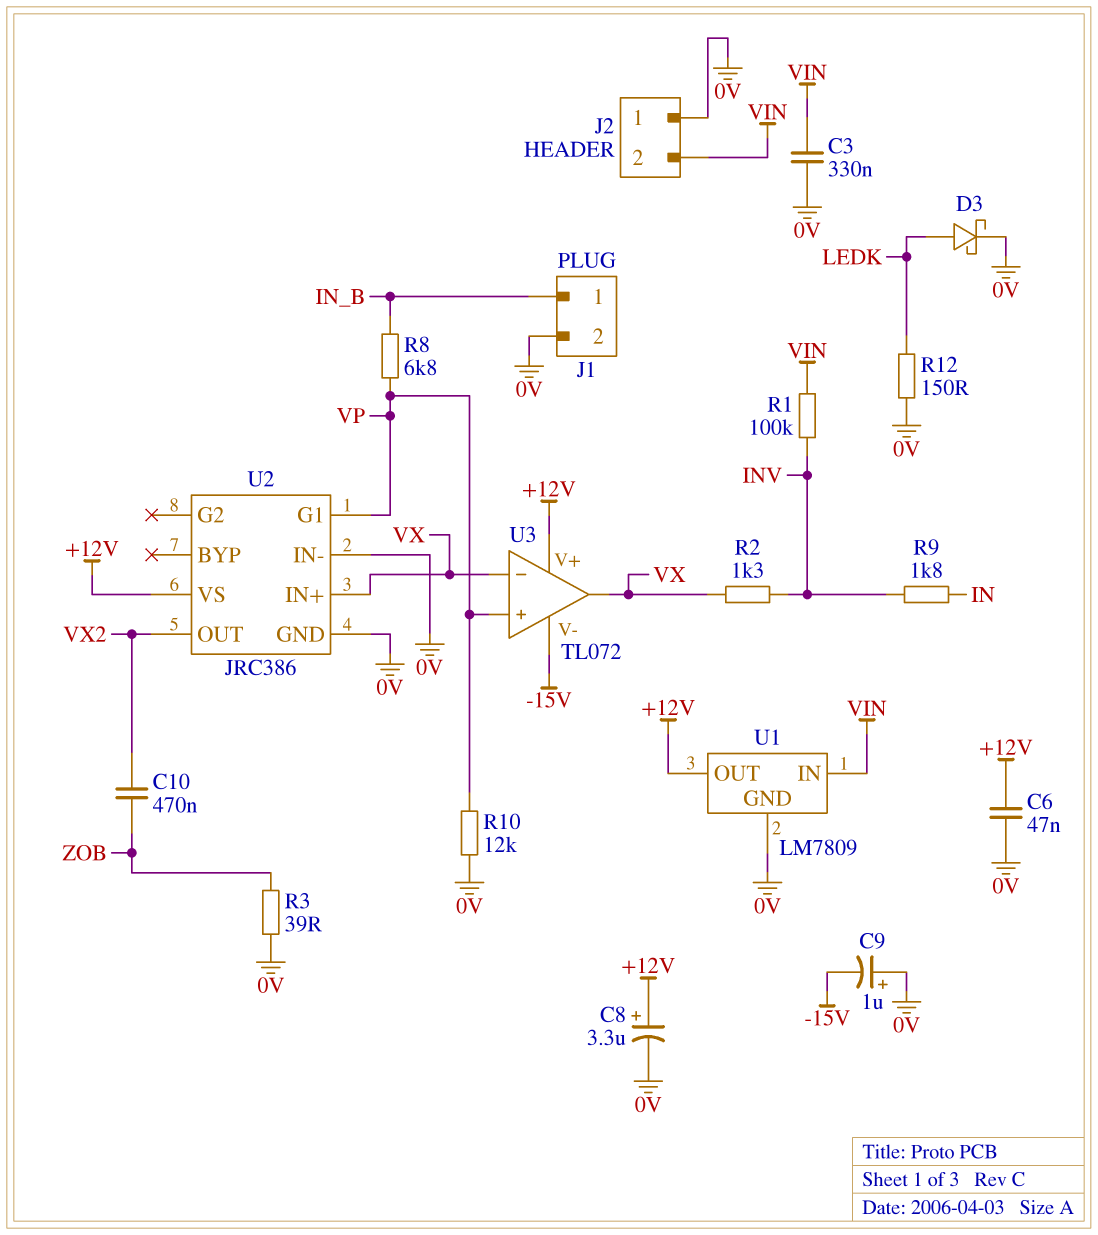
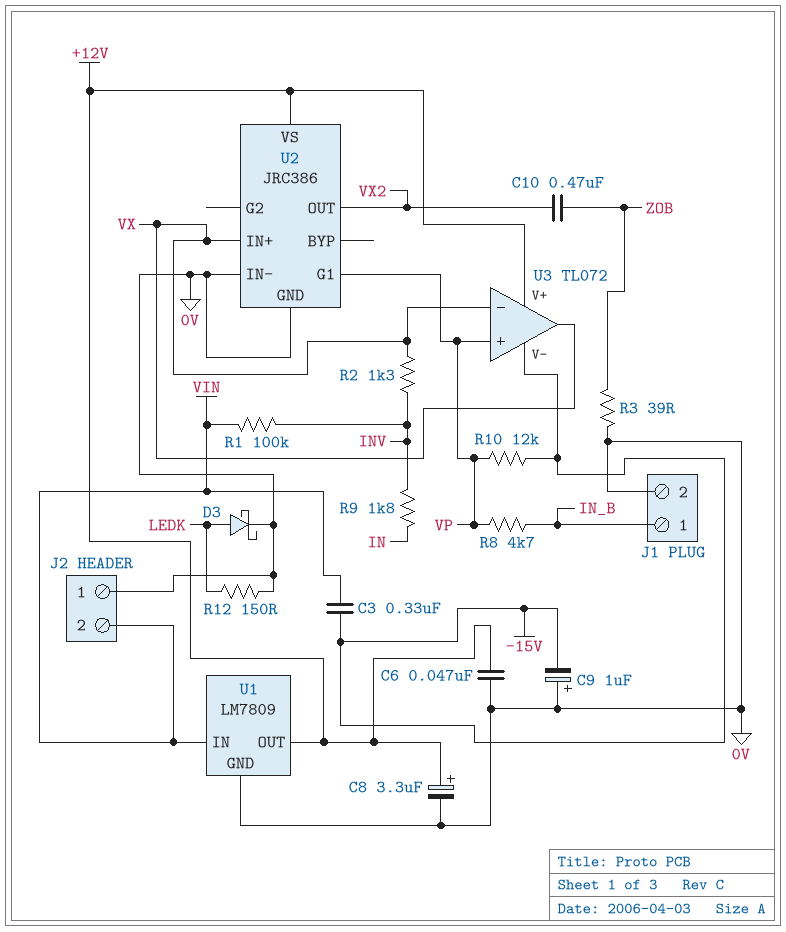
C3: 330nF (0V, VIN) -> 330nF (-15V, VIN)
R8: 6.8k (IN_B, VP) -> 4.7k (IN_B, VP)
R10: 12k (0V, VP) -> 12k (-15V, VP)

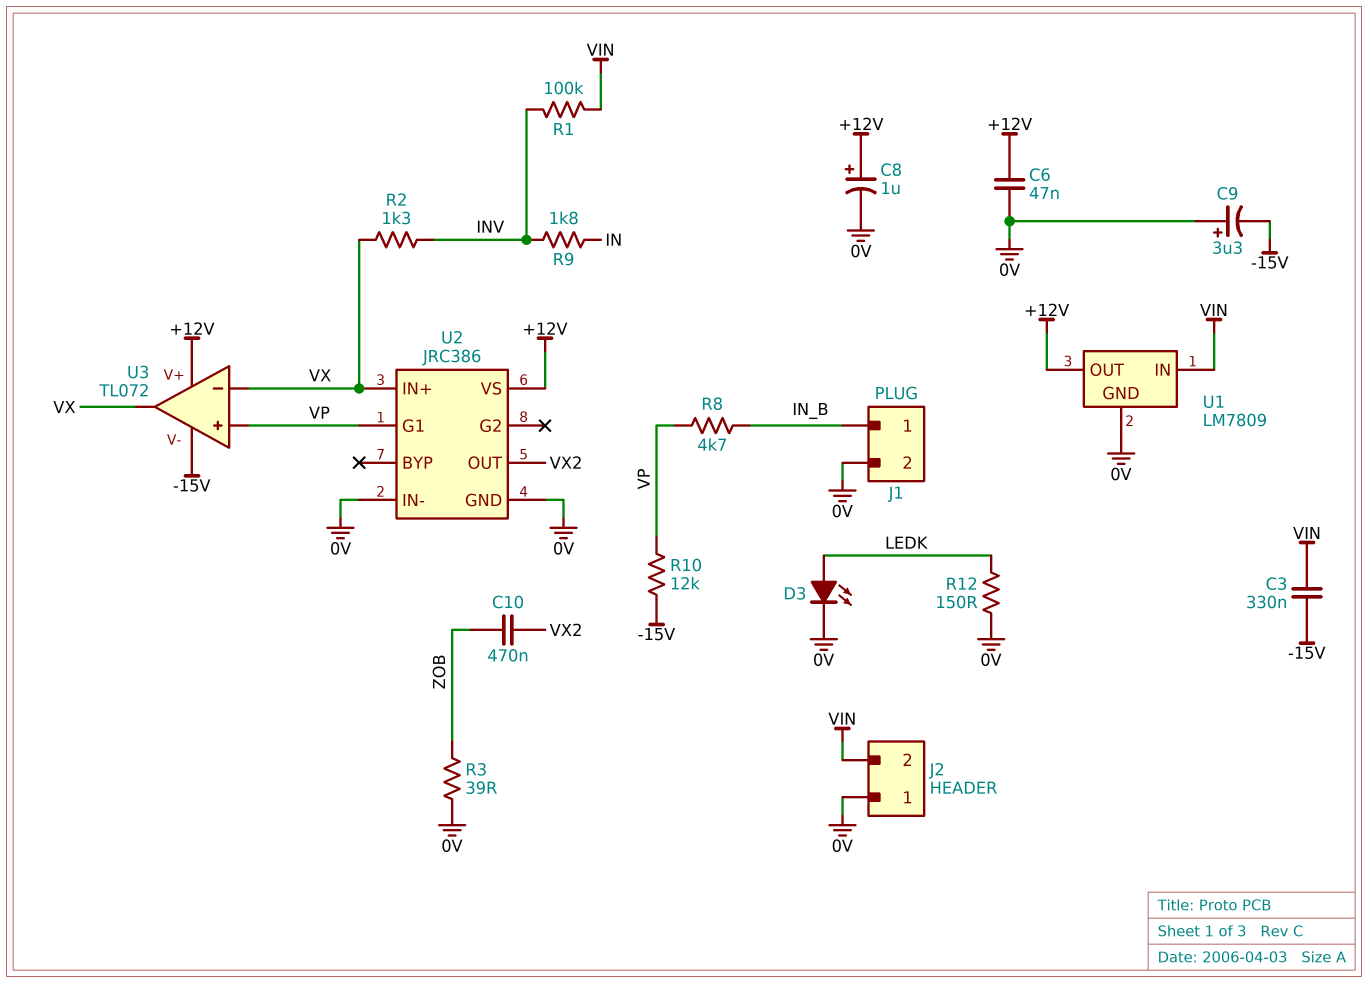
C8: 3.3uF (plus +12V, minus 0V) -> 1uF (plus +12V, minus 0V)
C9: 1uF (plus 0V, minus -15V) -> 3.3uF (plus 0V, minus -15V)
D3: schottky (A LEDK, K 0V) -> LED (A LEDK, K 0V)

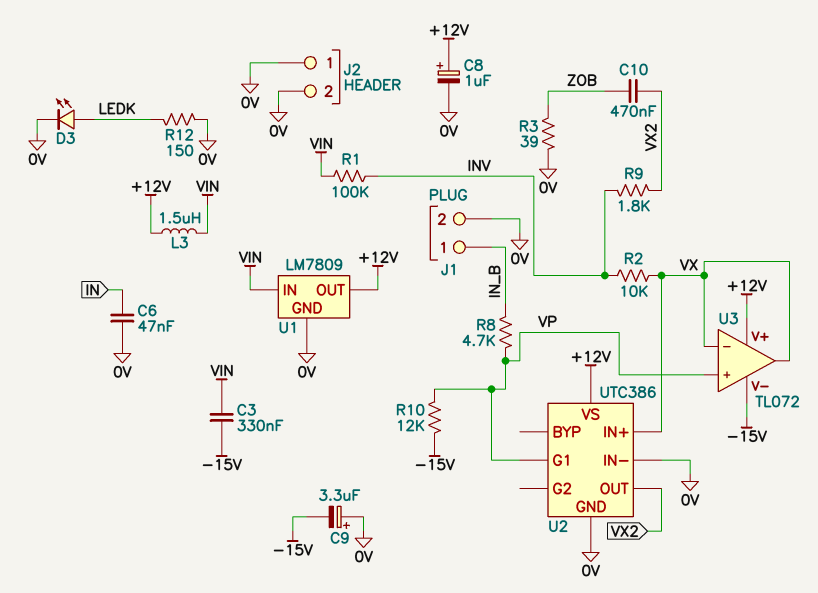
C6: 47nF (+12V, 0V) -> 47nF (0V, IN)
J2 pin 2: VIN -> 0V
L3: none -> 1.5uH (+12V, VIN)
R2: 1.3k (INV, VX) -> 10k (INV, VX)
R9: 1.8k (IN, INV) -> 1.8k (INV, VX2)
U2: JRC386 -> UTC386

